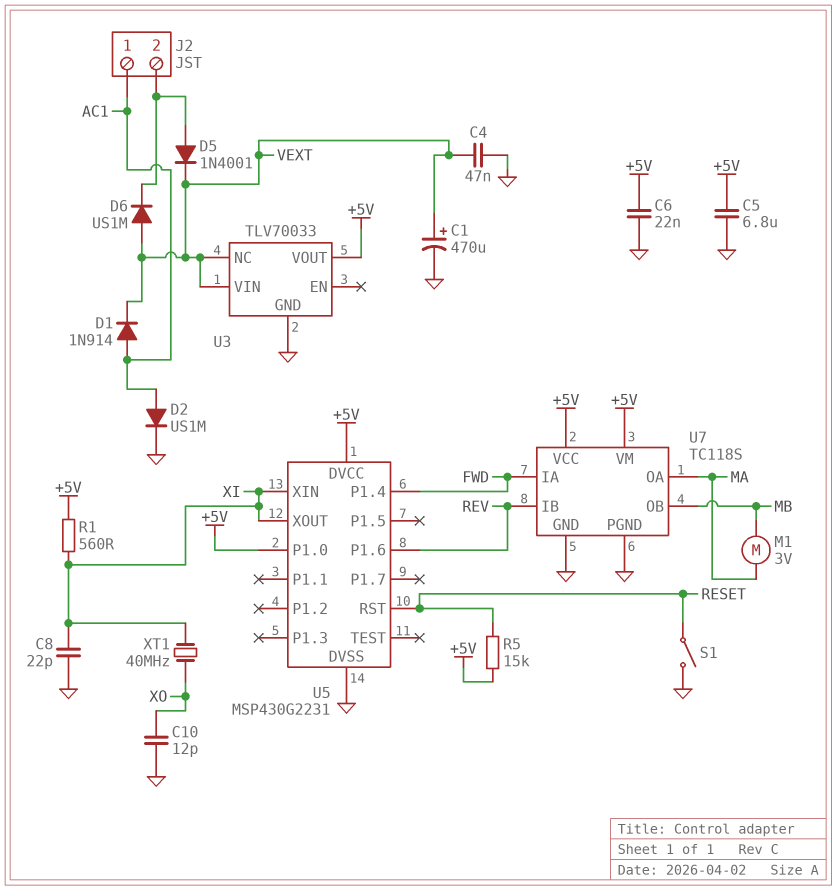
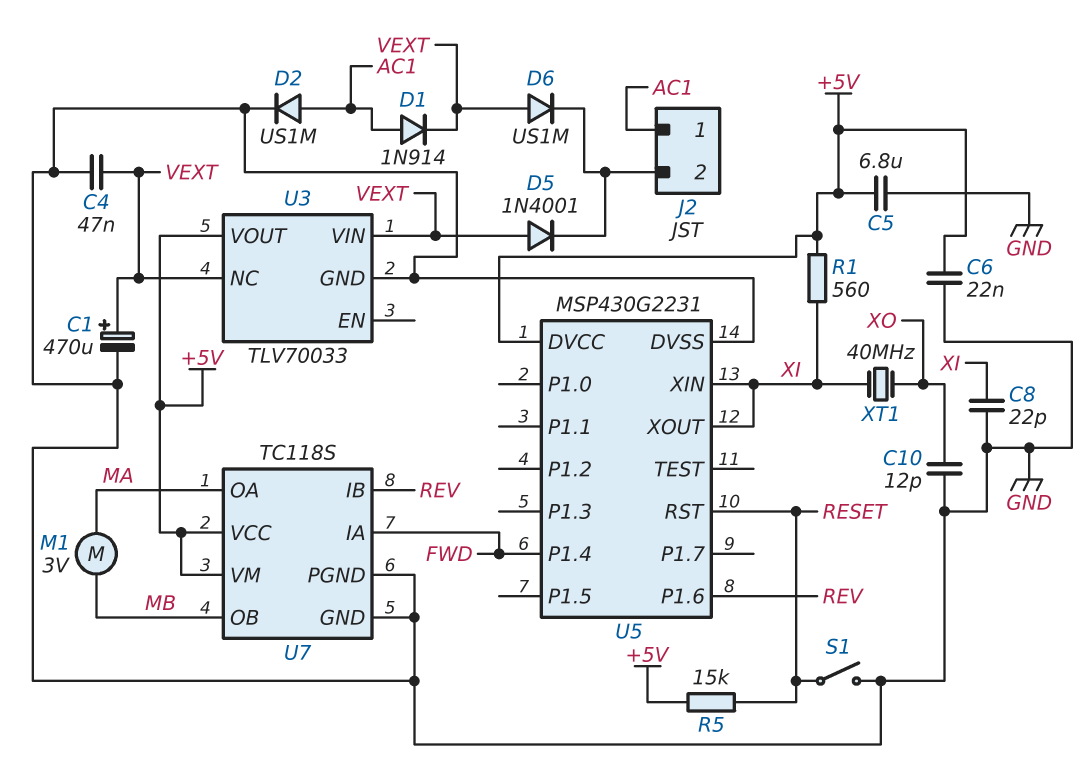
D5: diode 1N4001 (A J2/2, K VEXT) -> diode 1N4001 (A VEXT, K J2/2)
U5 pin P1.0: +5V -> none

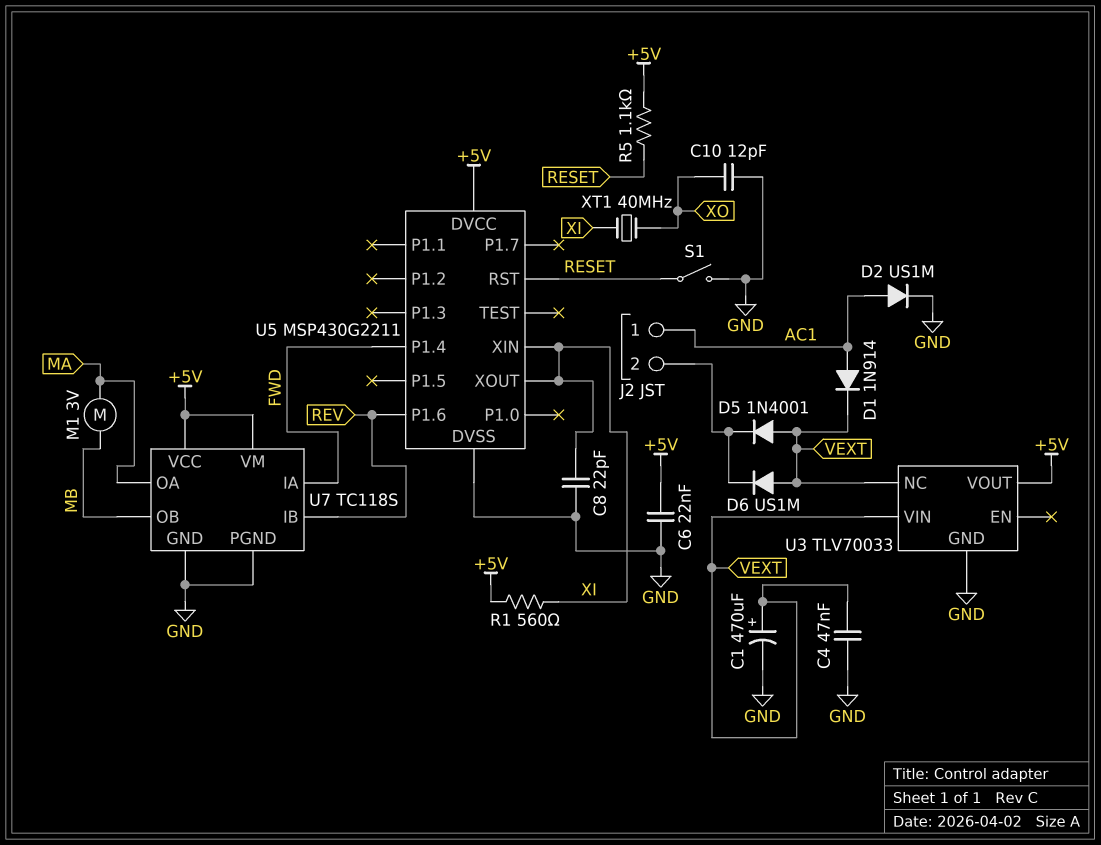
C5: 6.8uF (+5V, GND) -> none
R5: 15k (+5V, RESET) -> 1.1k (+5V, RESET)
U5: MSP430G2231 -> MSP430G2211

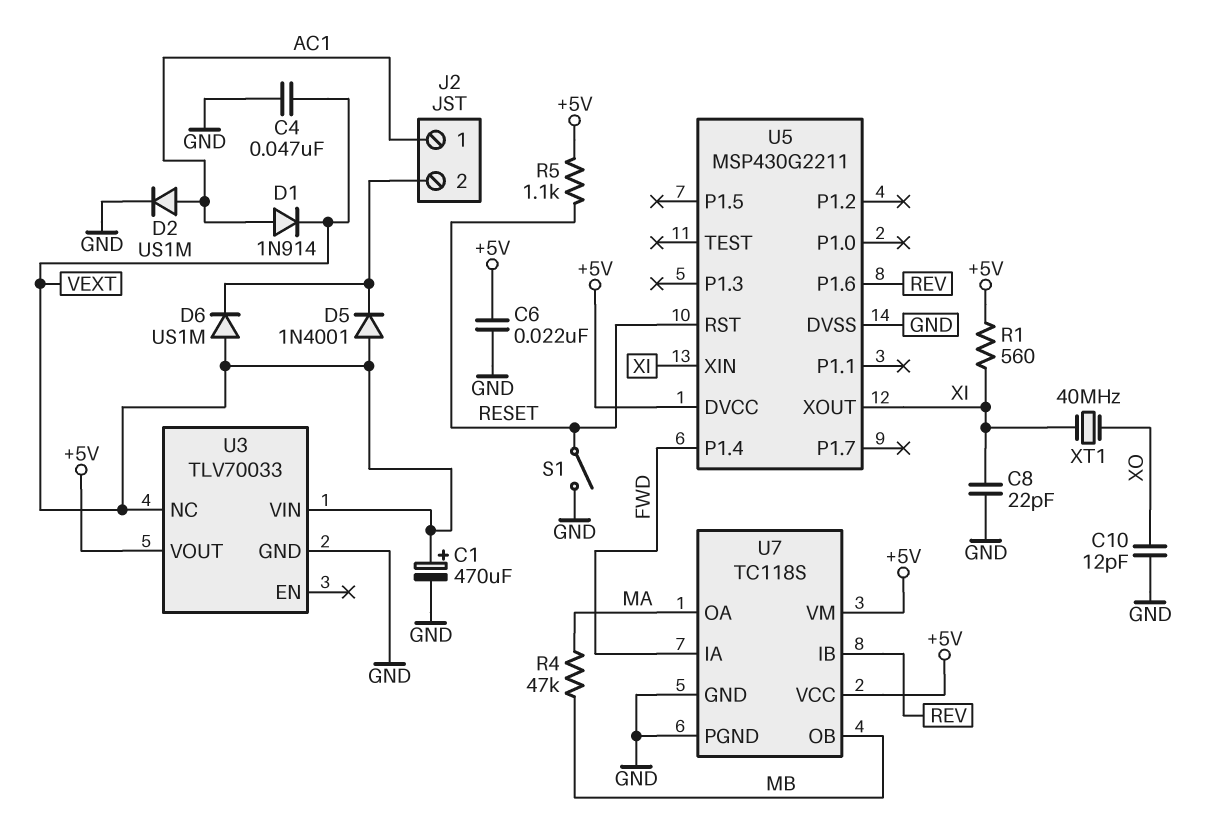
M1: motor 3V (MA, MB) -> none
R4: none -> 47k (MA, MB)

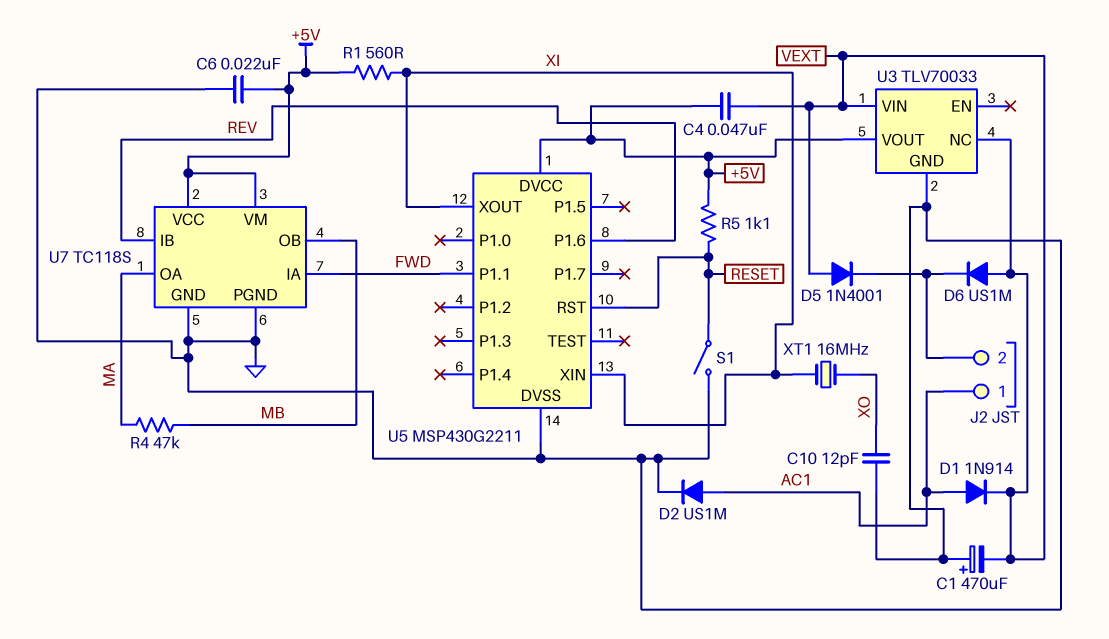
C1: 470uF (plus VEXT, minus GND) -> 470uF (plus GND, minus VEXT)
C4: 47nF (GND, VEXT) -> 47nF (+5V, VEXT)
C8: 22pF (GND, XI) -> none
U5 pin P1.1: none -> FWD
U5 pin P1.4: FWD -> none
XT1: 40MHz (XI, XO) -> 16MHz (XI, XO)

